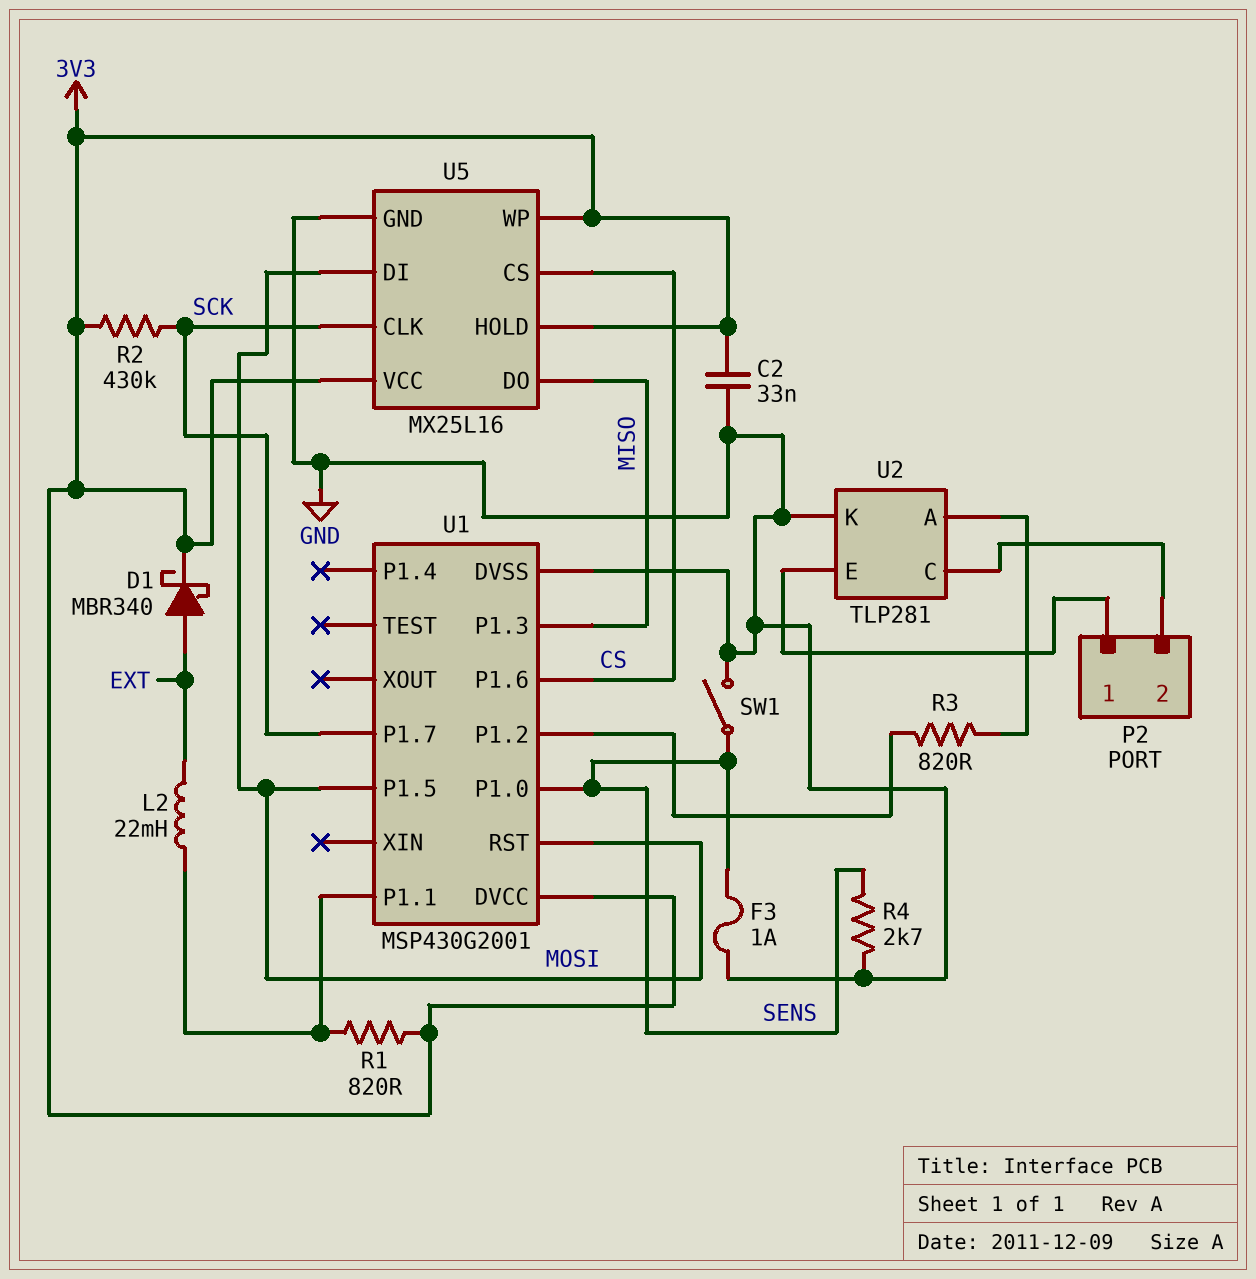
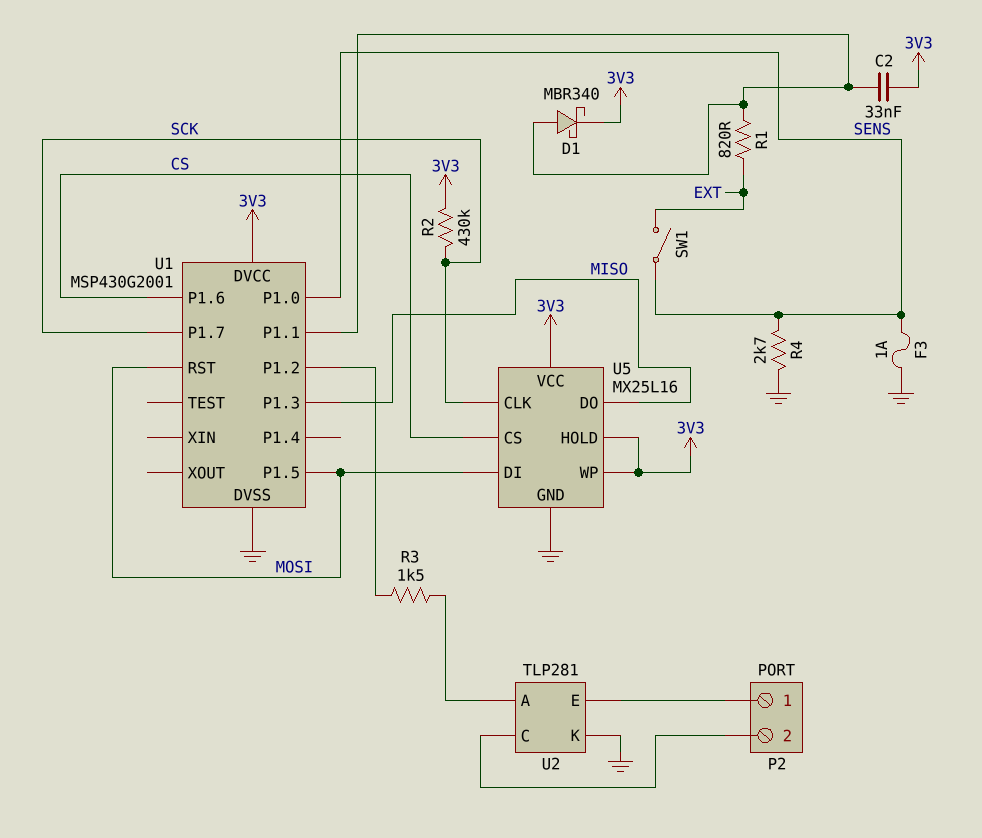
C2: 33nF (3V3, GND) -> 33nF (3V3, U1/P1.1)
D1: schottky MBR340 (A EXT, K 3V3) -> schottky MBR340 (A U1/P1.1, K 3V3)
L2: 22mH (EXT, U1/P1.1) -> none
R1: 820 (3V3, U1/P1.1) -> 820 (EXT, U1/P1.1)
R3: 820 (U1/P1.2, U2/A) -> 1.5k (U1/P1.2, U2/A)
SW1: switch (GND, SENS) -> switch (EXT, SENS)

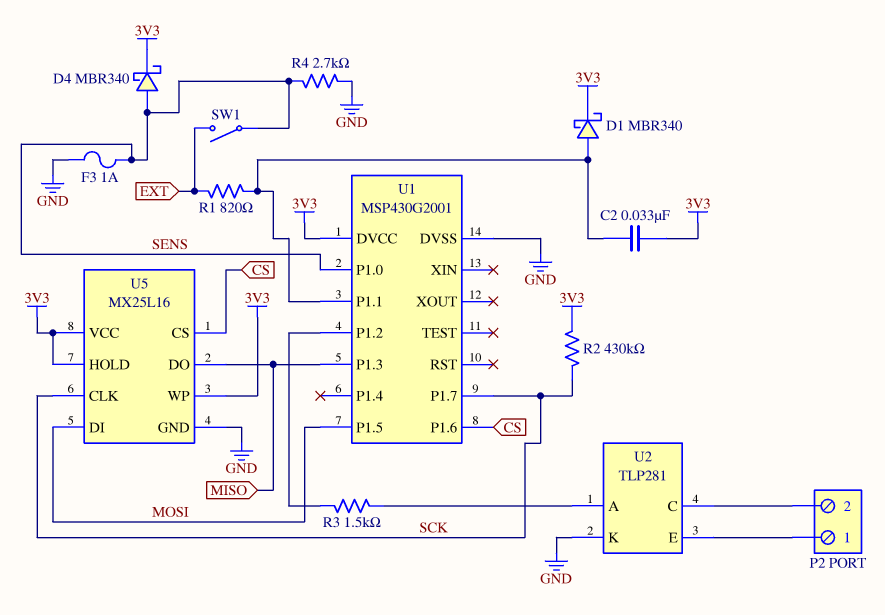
D4: none -> schottky MBR340 (A SENS, K 3V3)
U1 pin RST: MOSI -> none

